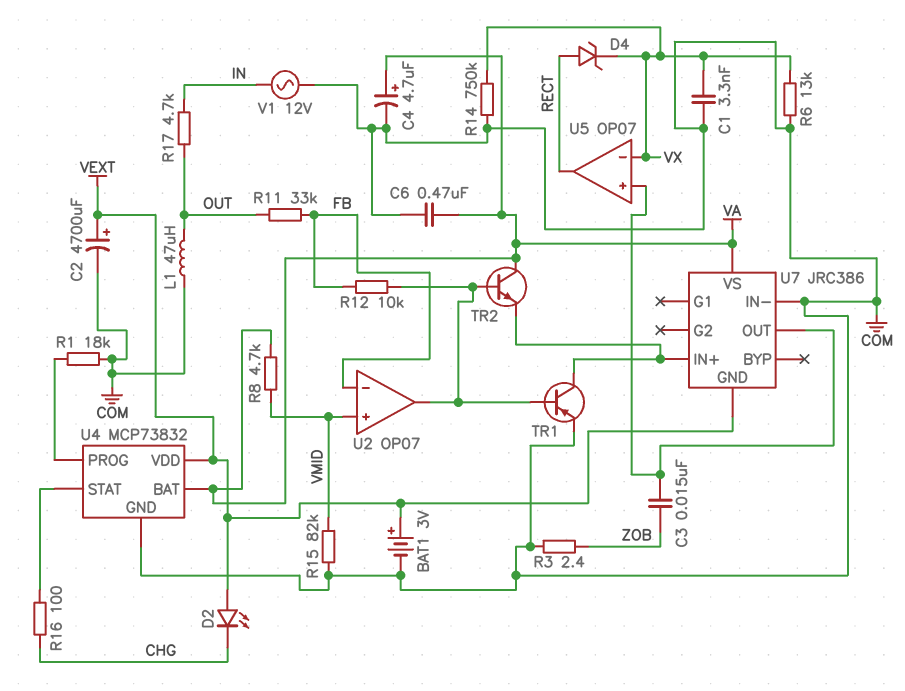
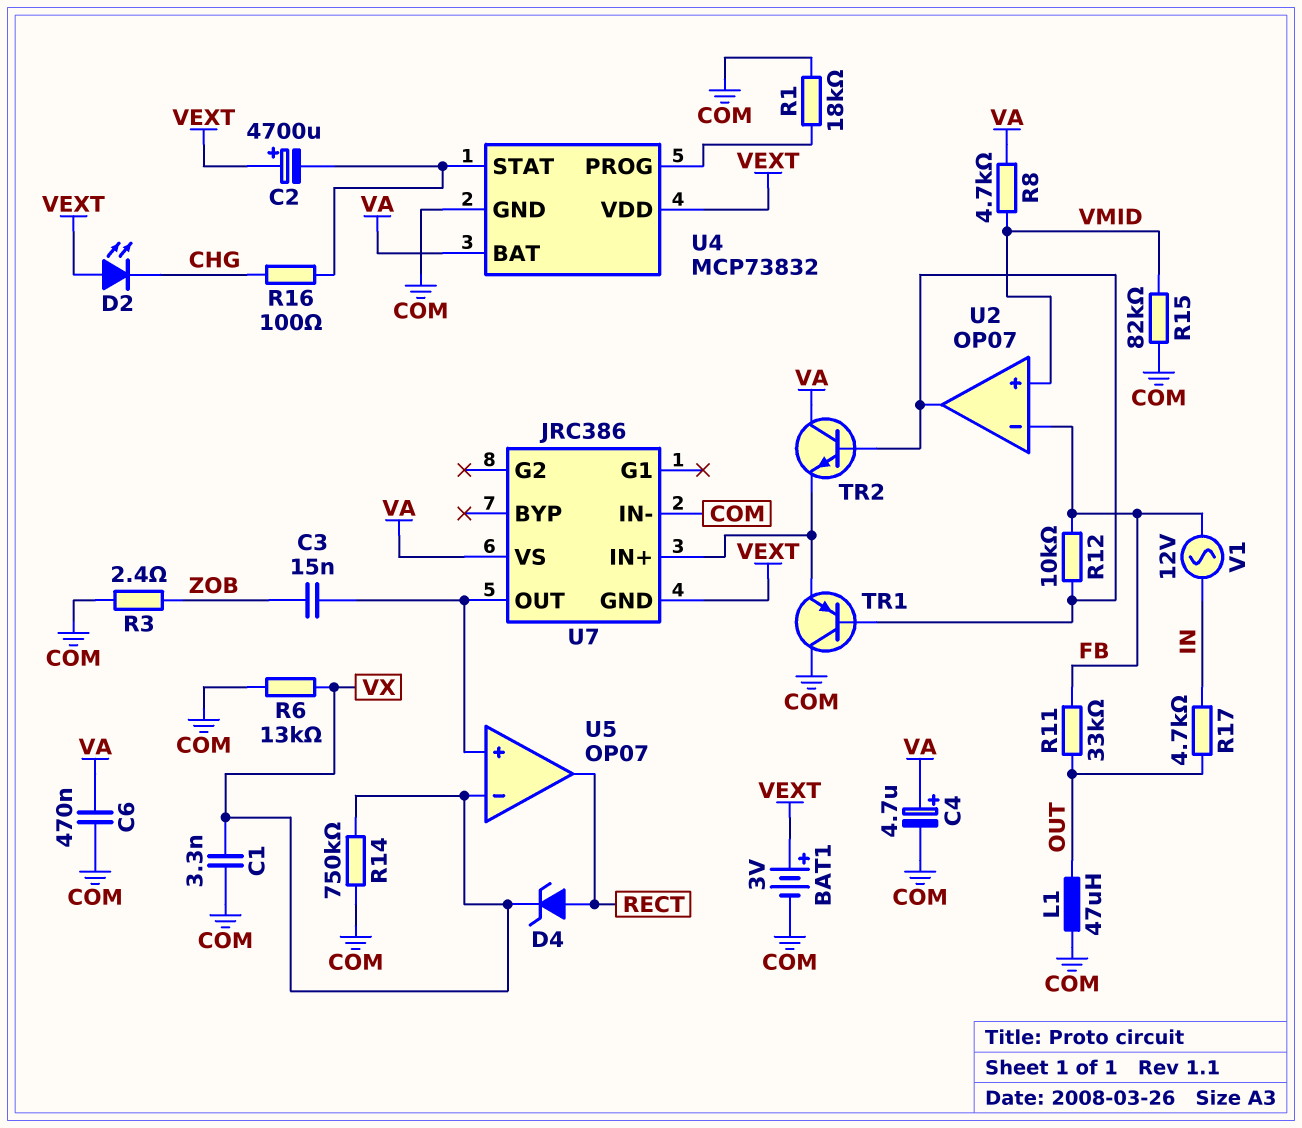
C2: 4700uF (plus VEXT, minus COM) -> 4700uF (plus VEXT, minus U4/STAT)
TR1: PNP (B U2/out, C U7/IN+, E COM) -> PNP (B U2/out, C COM, E U7/IN+)
V1: AC 12V (COM, IN) -> AC 12V (FB, IN)

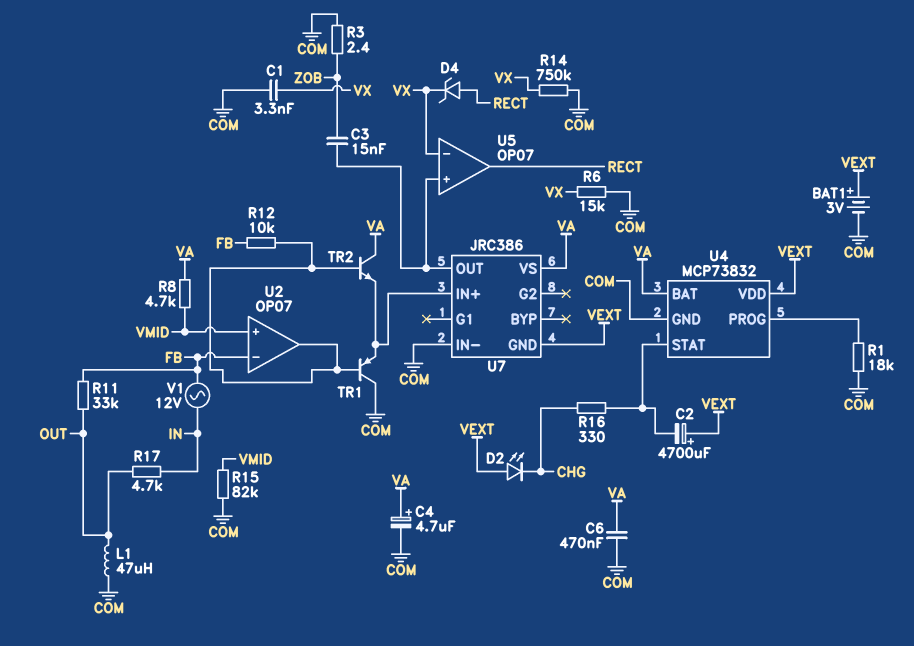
R6: 13k (COM, VX) -> 15k (COM, VX)
R16: 100 (CHG, U4/STAT) -> 330 (CHG, U4/STAT)

